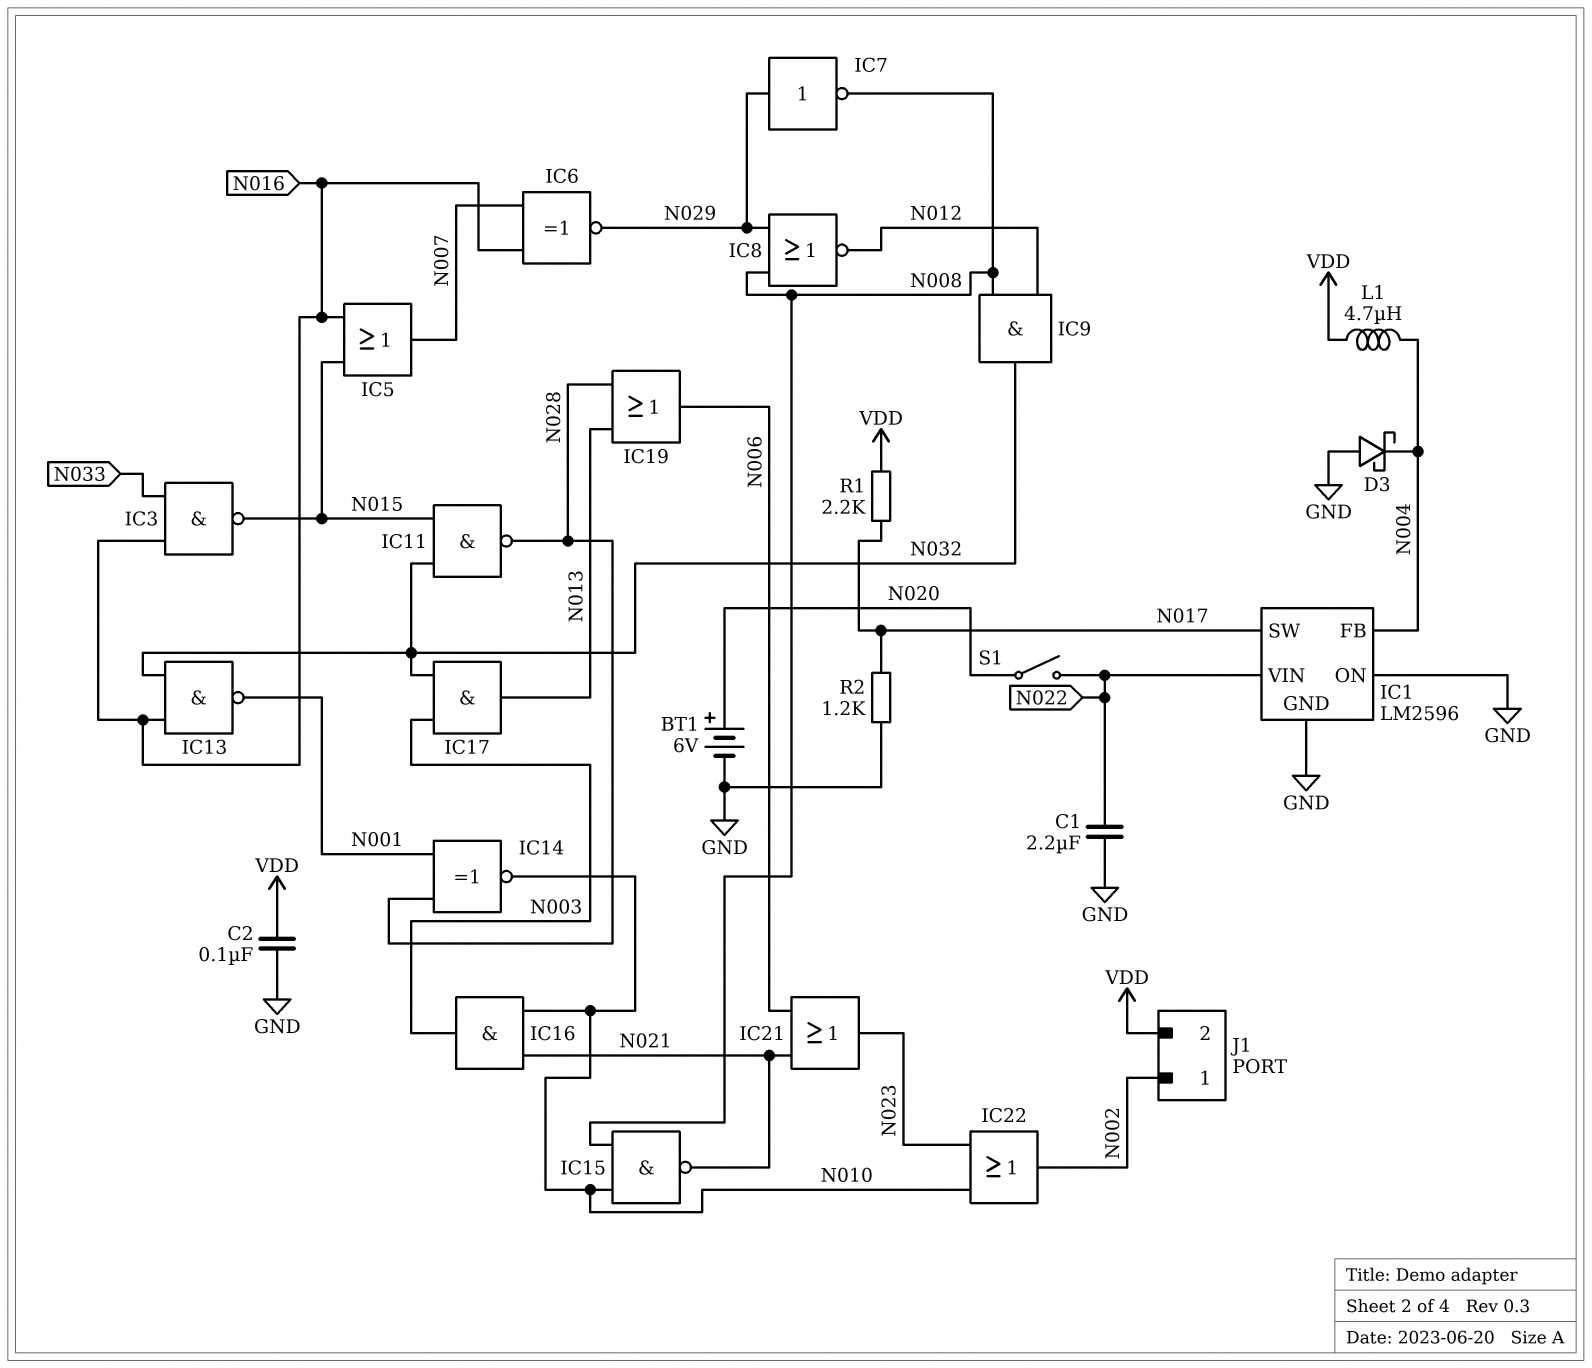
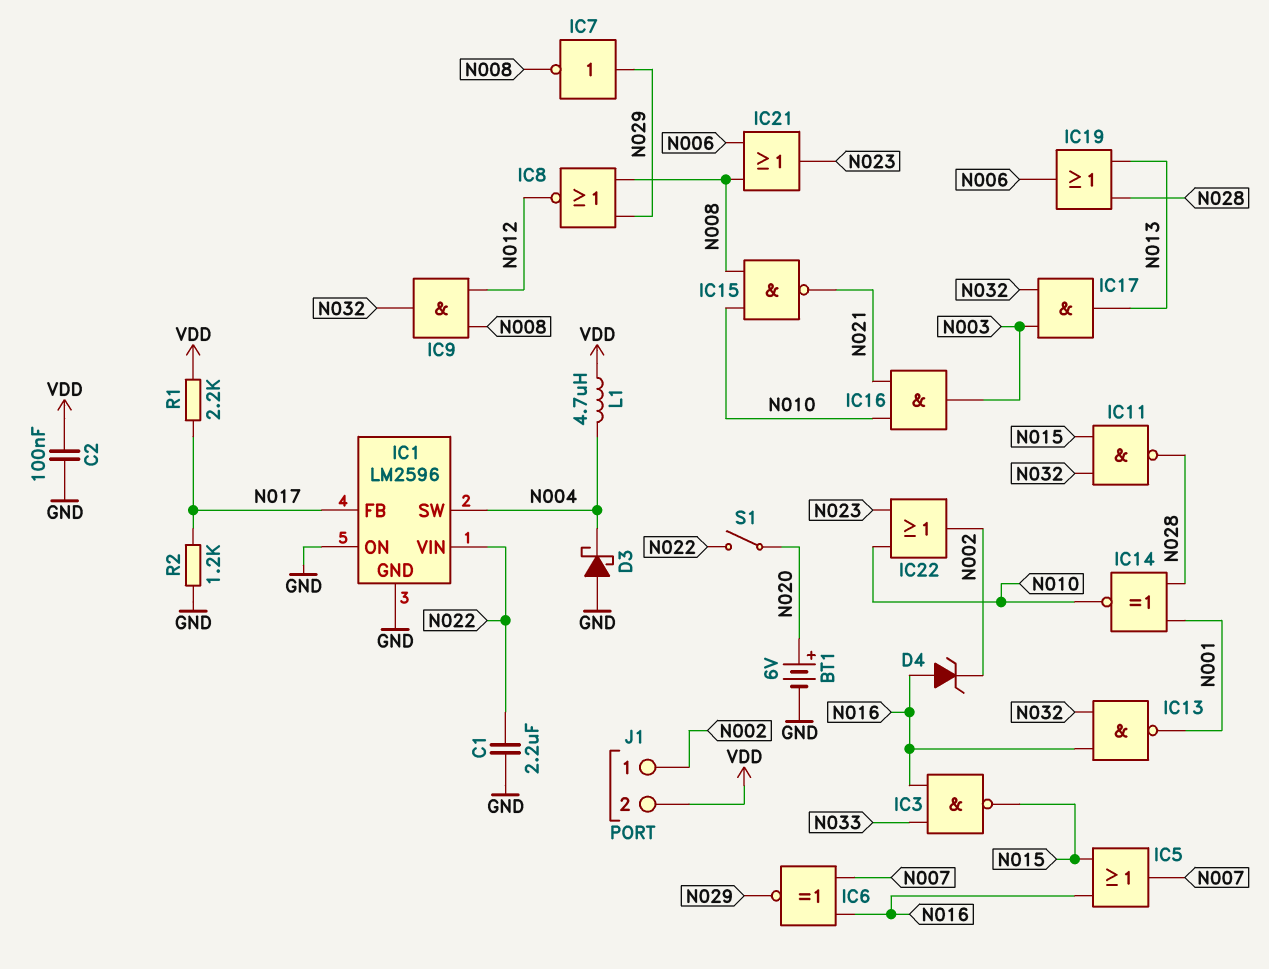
D4: none -> zener (A N016, K N002)
IC1 pin FB: N004 -> N017
IC1 pin SW: N017 -> N004
IC21: OR (in N006, in N021, out N023) -> OR (in N006, in N008, out N023)

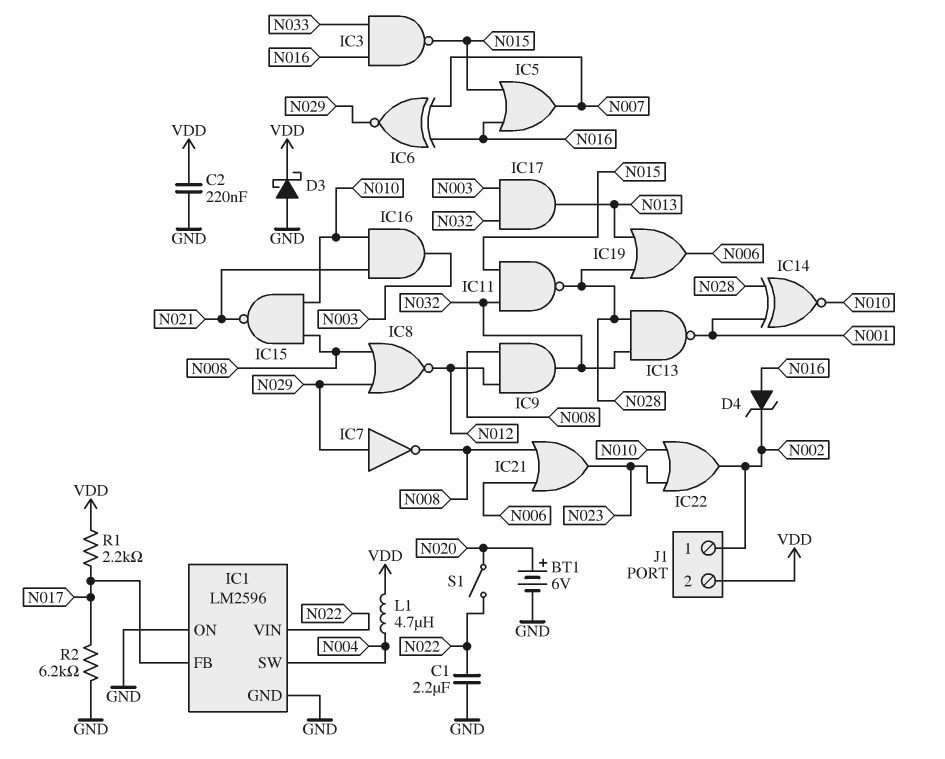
C2: 100nF (GND, VDD) -> 220nF (GND, VDD)
D3: schottky (A GND, K N004) -> schottky (A GND, K VDD)
IC13: NAND (in N016, in N032, out N001) -> NAND (in N028, in N032, out N001)
R2: 1.2k (GND, N017) -> 6.2k (GND, N017)

